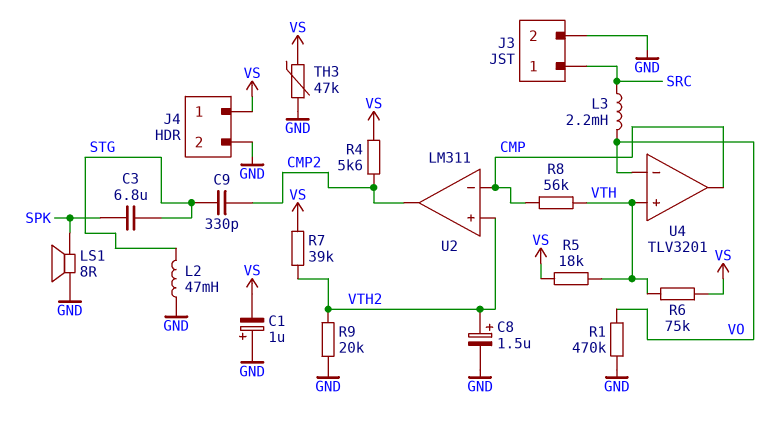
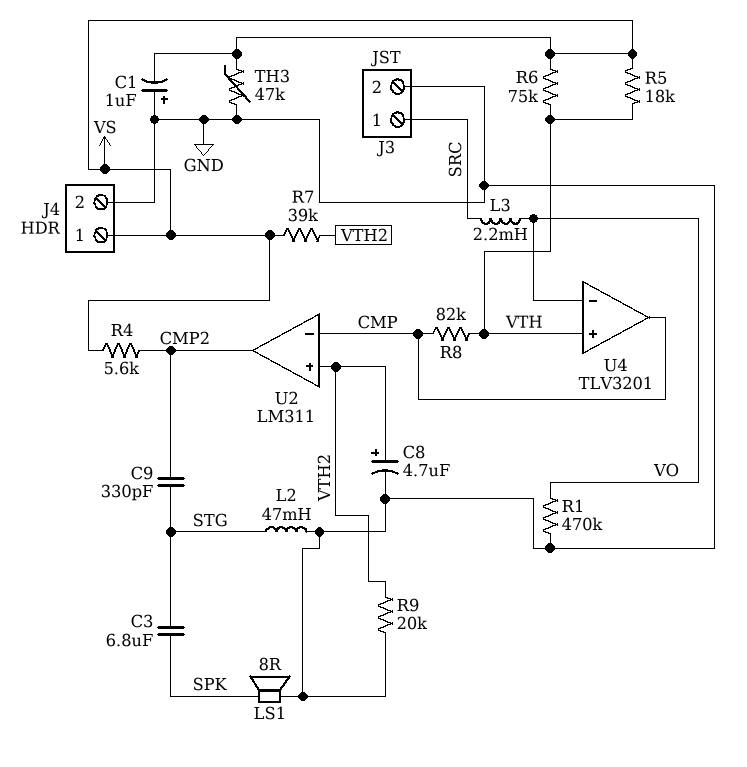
C8: 1.5uF (plus VTH2, minus GND) -> 4.7uF (plus VTH2, minus GND)
R8: 56k (CMP, VTH) -> 82k (CMP, VTH)

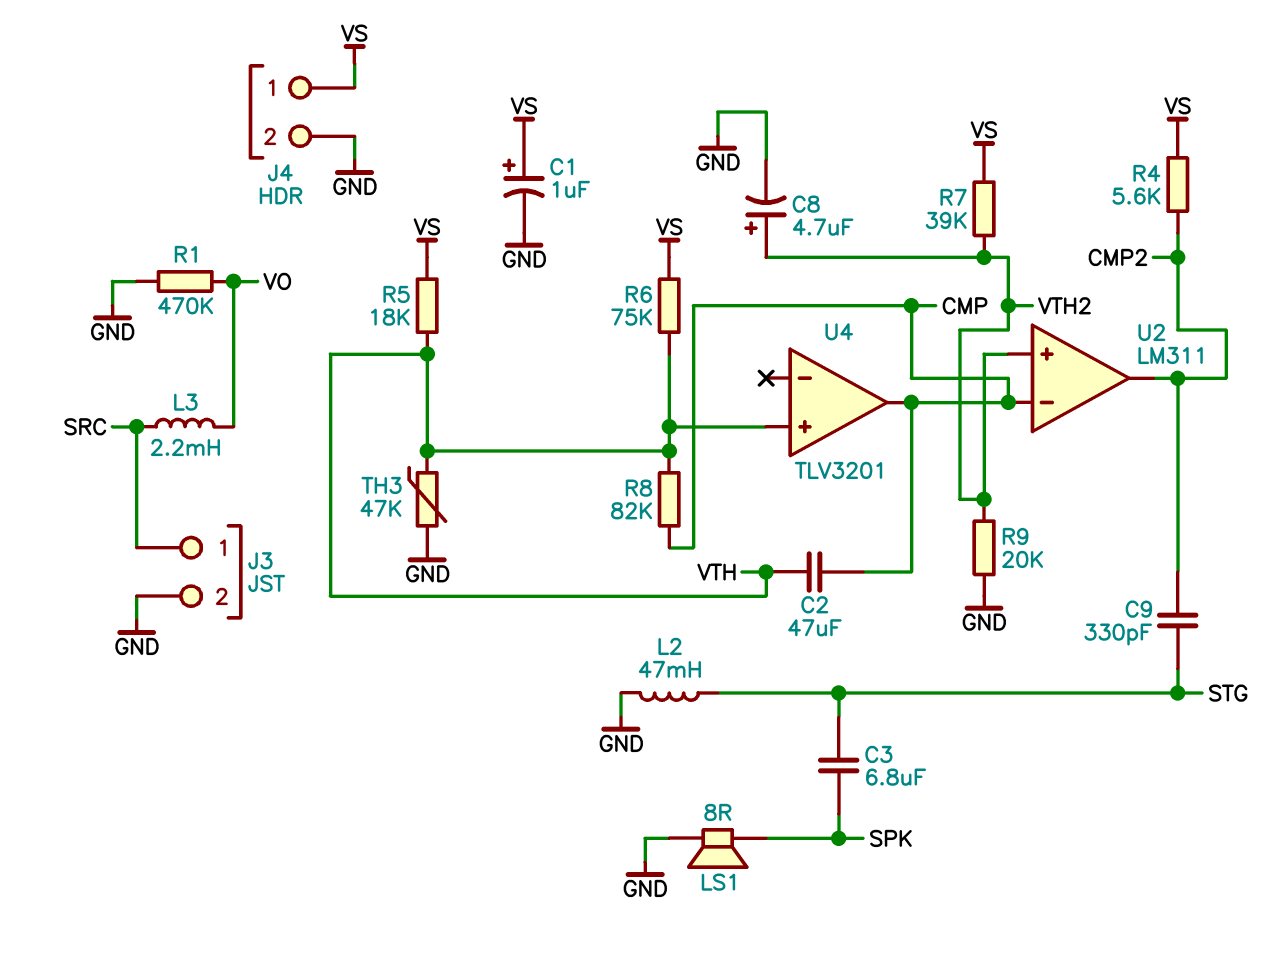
C1: 1uF (plus GND, minus VS) -> 1uF (plus VS, minus GND)
C2: none -> 47uF (CMP, VTH)
TH3: 47k (GND, VS) -> 47k (GND, VTH)
U4 pin in-: VO -> none

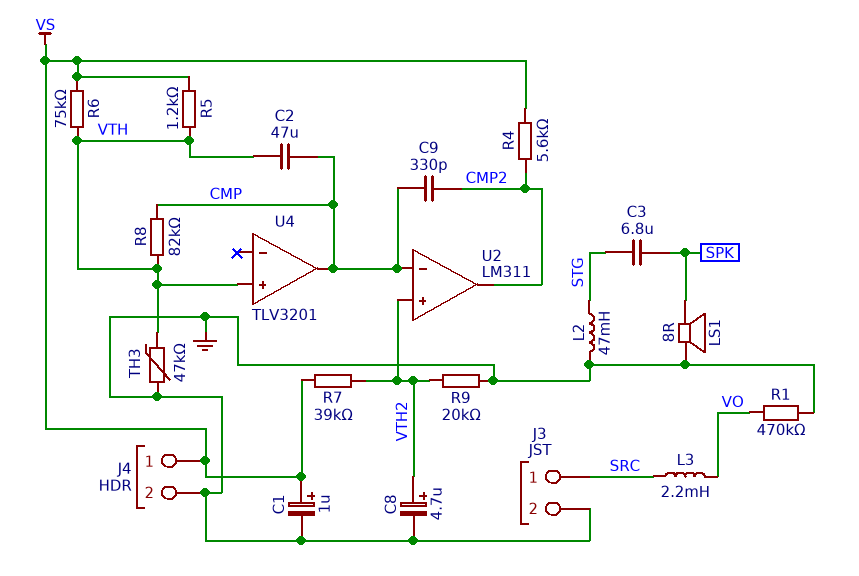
C9: 330pF (CMP2, STG) -> 330pF (CMP, CMP2)
R5: 18k (VS, VTH) -> 1.2k (VS, VTH)

